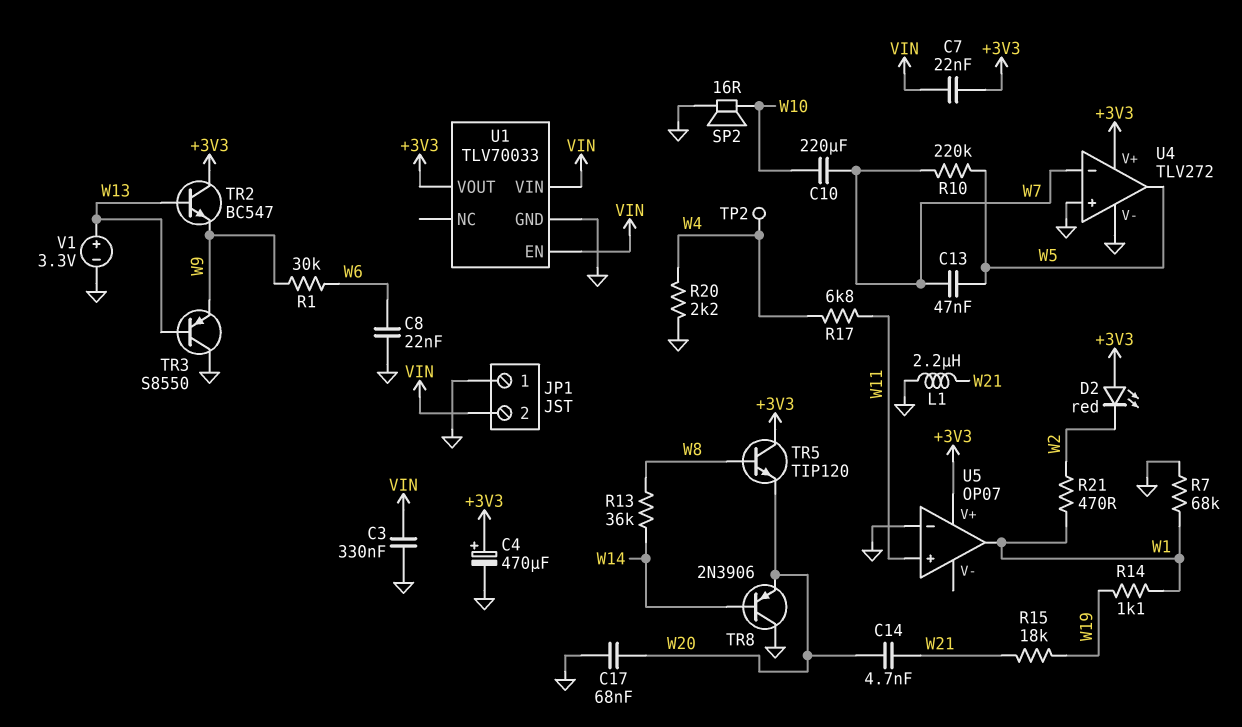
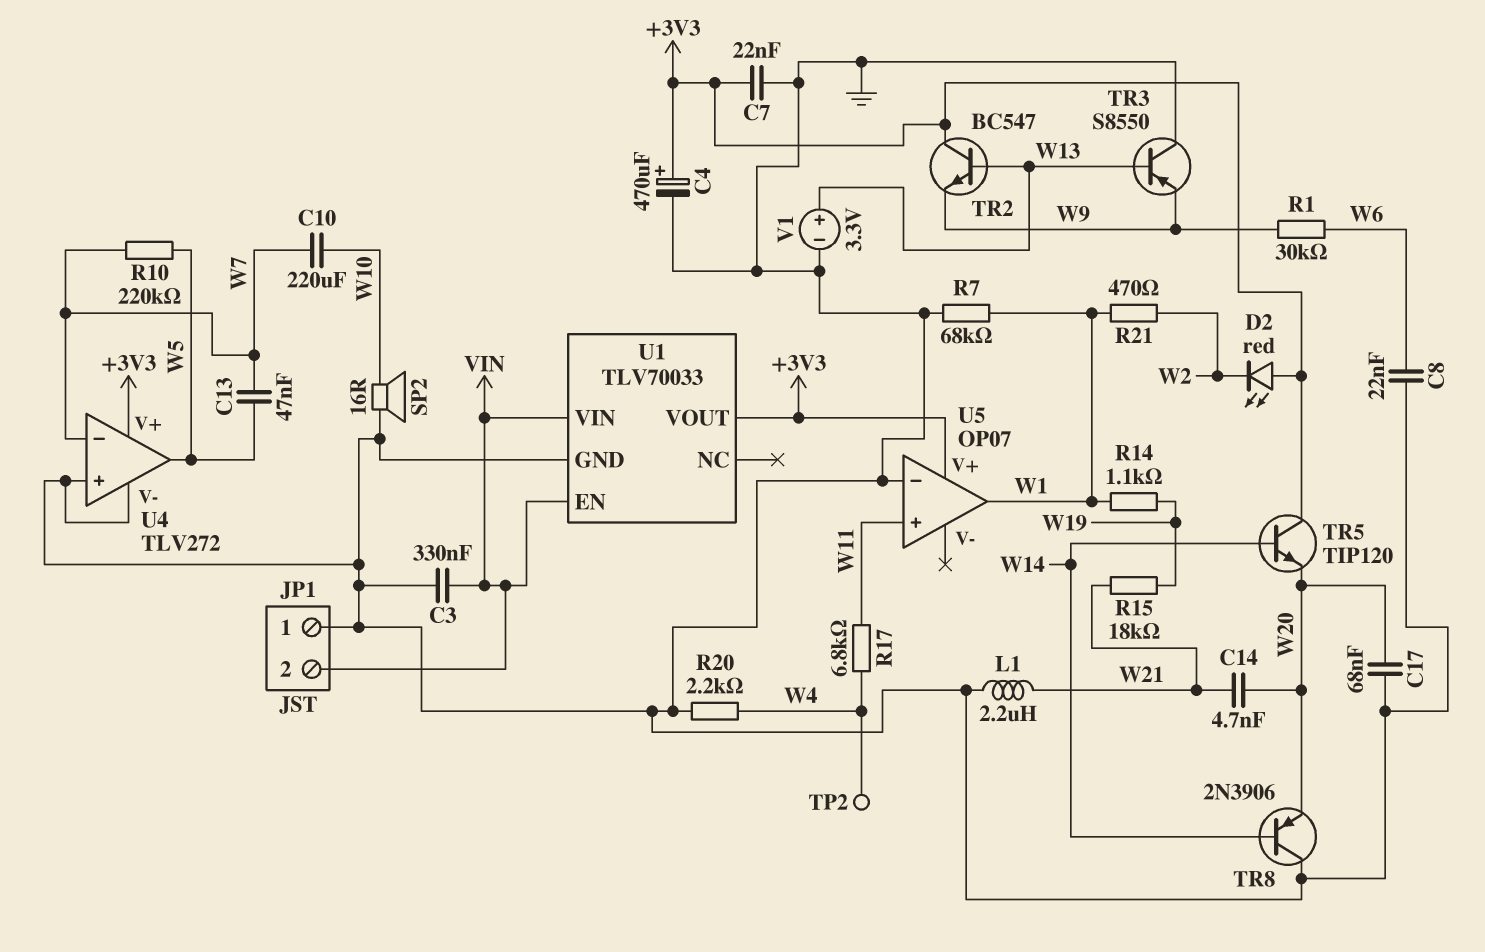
C7: 22nF (+3V3, VIN) -> 22nF (+3V3, GND)
R13: 36k (W8, W14) -> none
TR5: NPN TIP120 (B W8, C +3V3, E W20) -> NPN TIP120 (B W14, C +3V3, E W20)

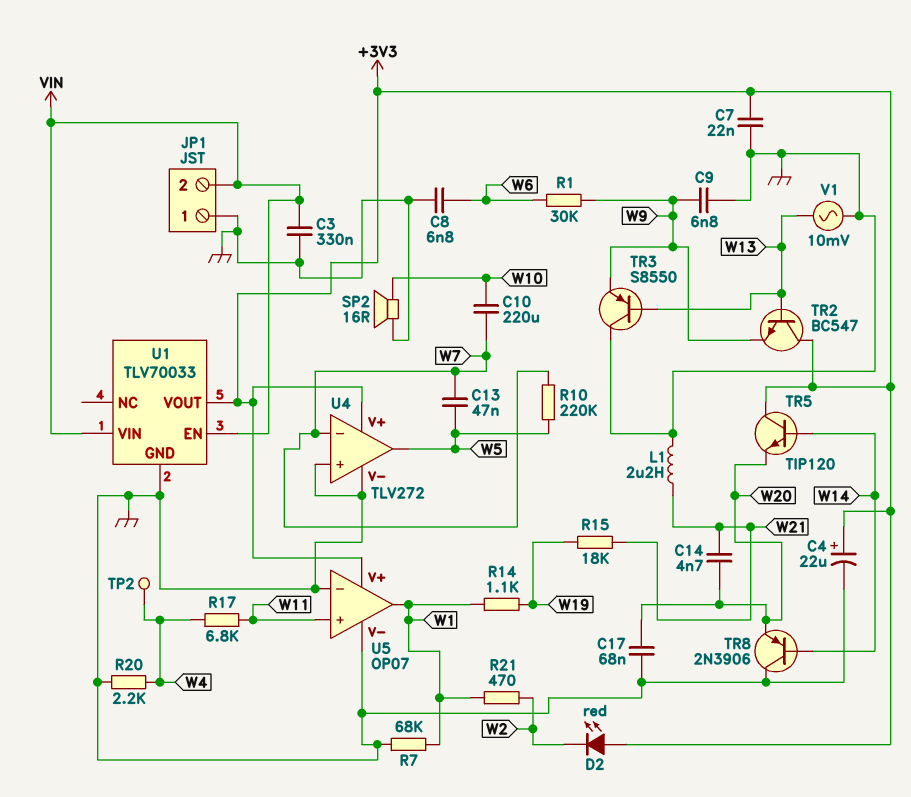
C4: 470uF (plus +3V3, minus GND) -> 22uF (plus +3V3, minus GND)
C8: 22nF (GND, W6) -> 6.8nF (GND, W6)
C9: none -> 6.8nF (GND, W9)
U5 pin V-: none -> GND
V1: 3.3V (plus W13, minus GND) -> AC 10mV (GND, W13)

